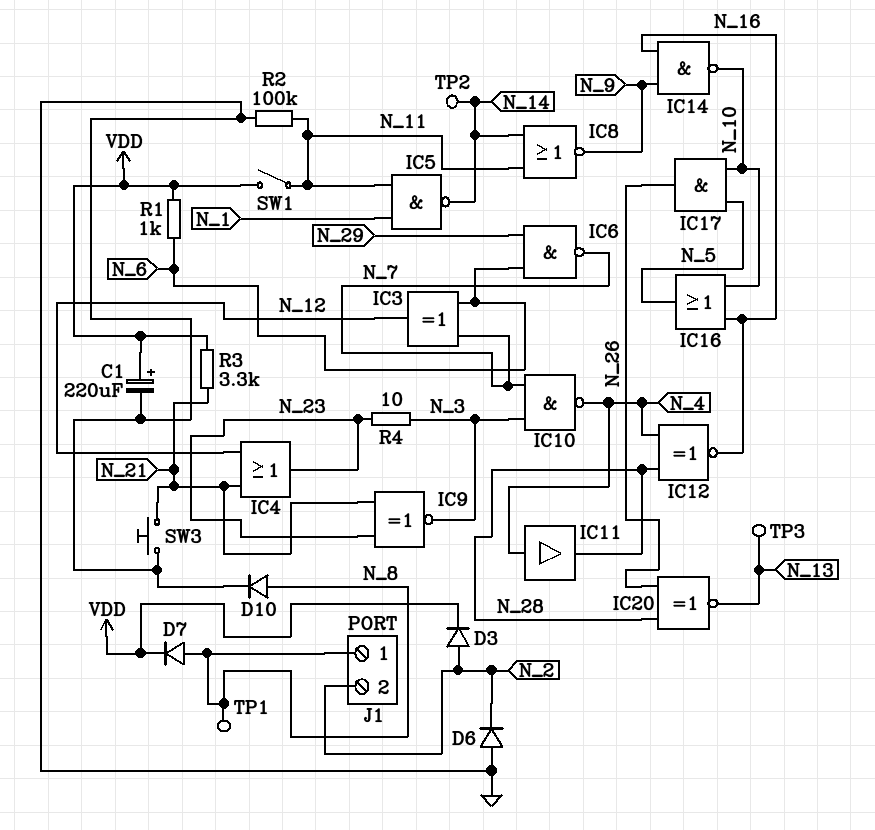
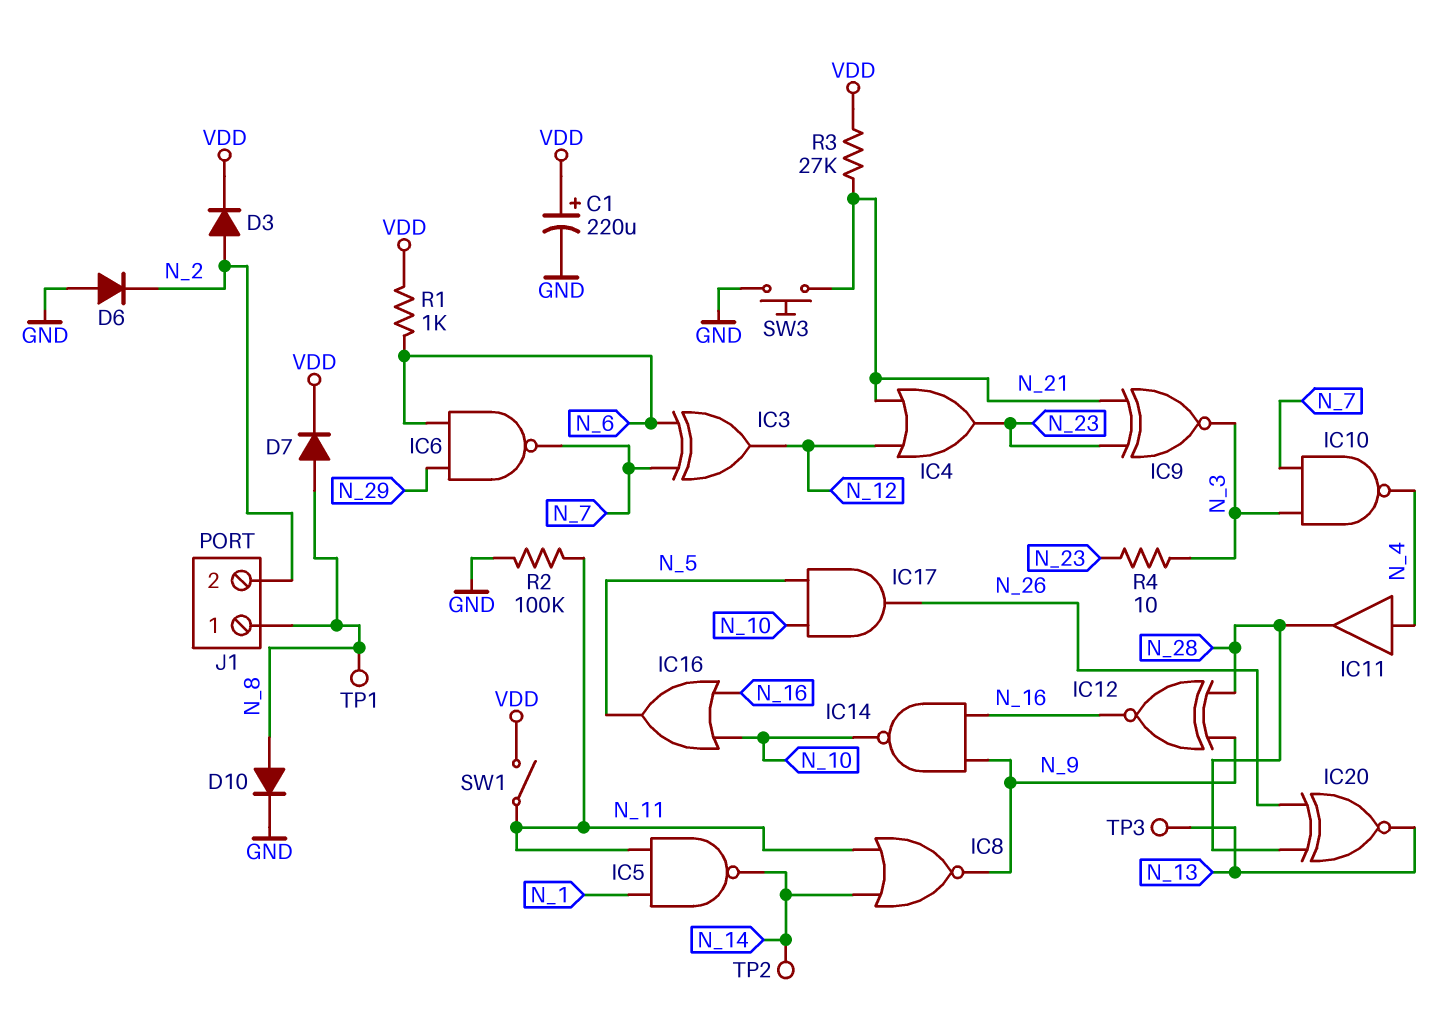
IC12: XNOR (in N_4, in N_28, out N_16) -> XNOR (in N_9, in N_28, out N_16)
R3: 3.3k (N_21, VDD) -> 27k (N_21, VDD)

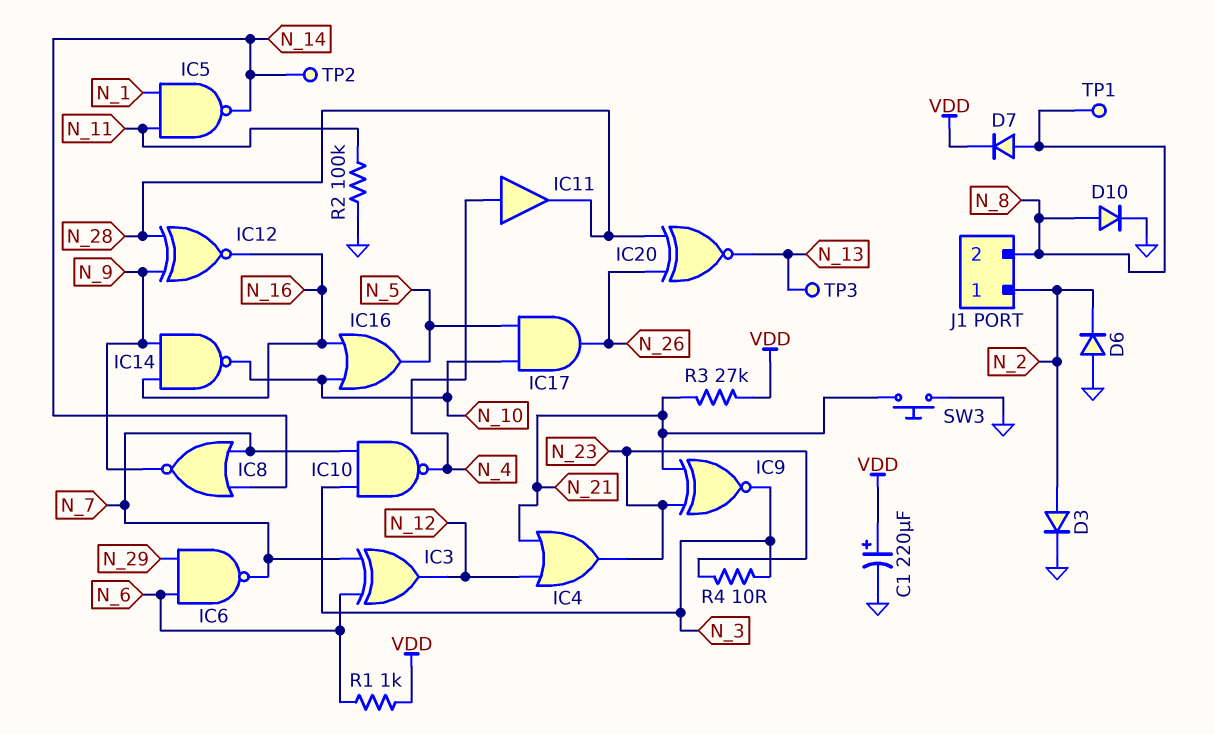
D3: diode (A N_2, K VDD) -> diode (A N_2, K GND)
IC8: NOR (in N_11, in N_14, out N_9) -> NOR (in N_7, in N_14, out N_9)
J1 pin 1: N_8 -> N_2
J1 pin 2: N_2 -> N_8
SW1: switch (N_11, VDD) -> none

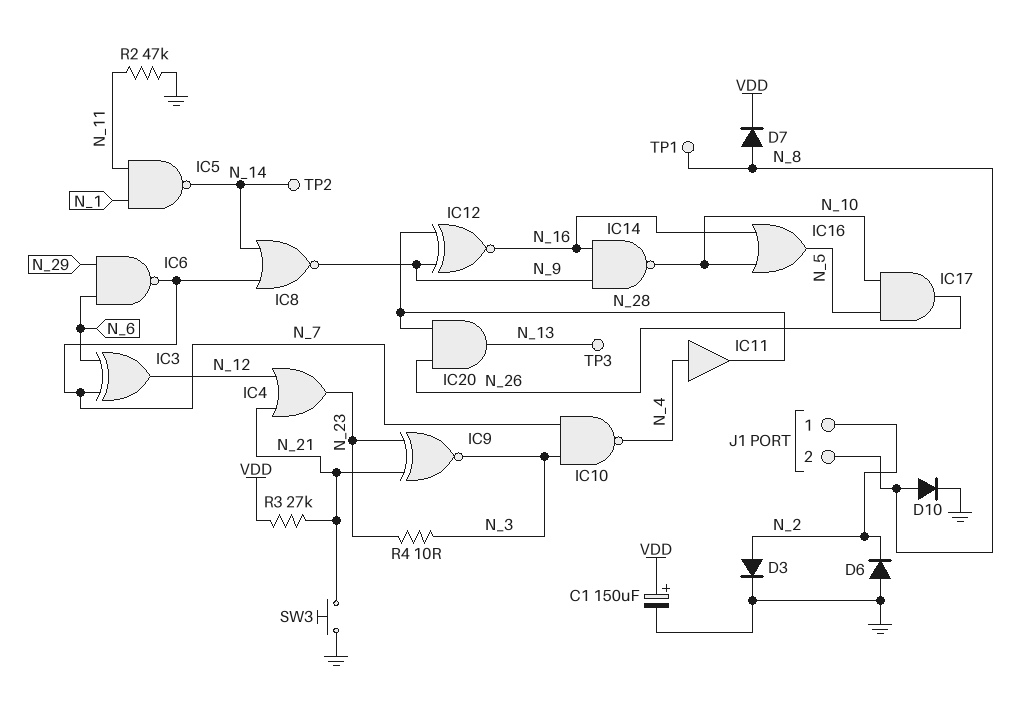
C1: 220uF (plus VDD, minus GND) -> 150uF (plus VDD, minus GND)
IC20: XNOR (in N_26, in N_28, out N_13) -> AND (in N_26, in N_28, out N_13)
R1: 1k (N_6, VDD) -> none
R2: 100k (GND, N_11) -> 47k (GND, N_11)

